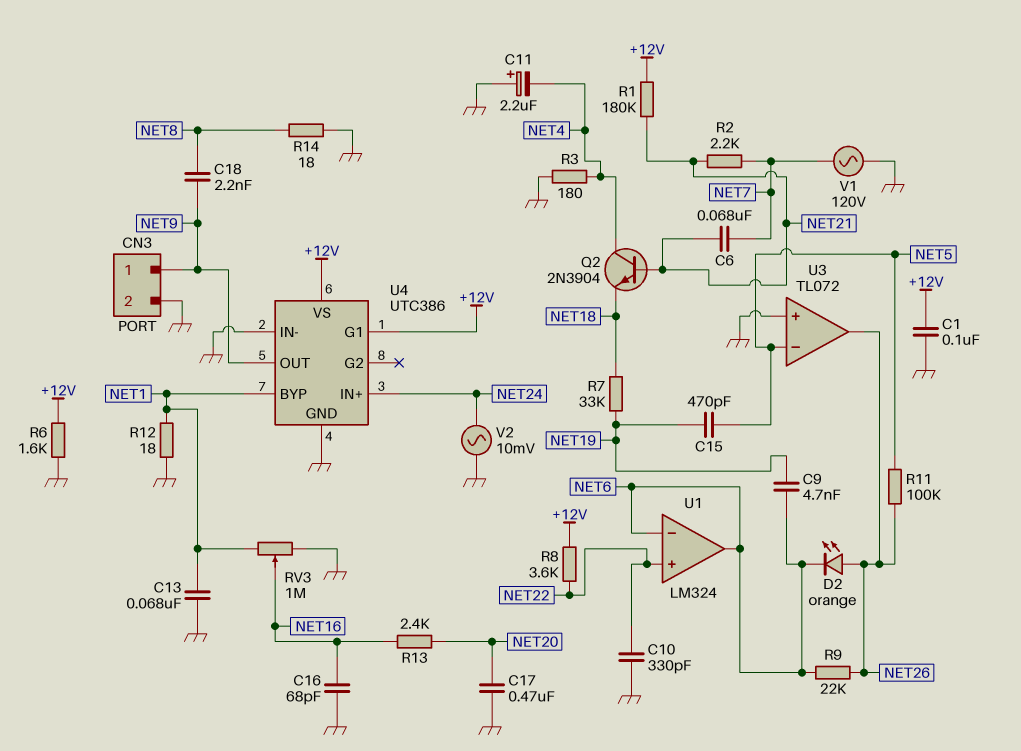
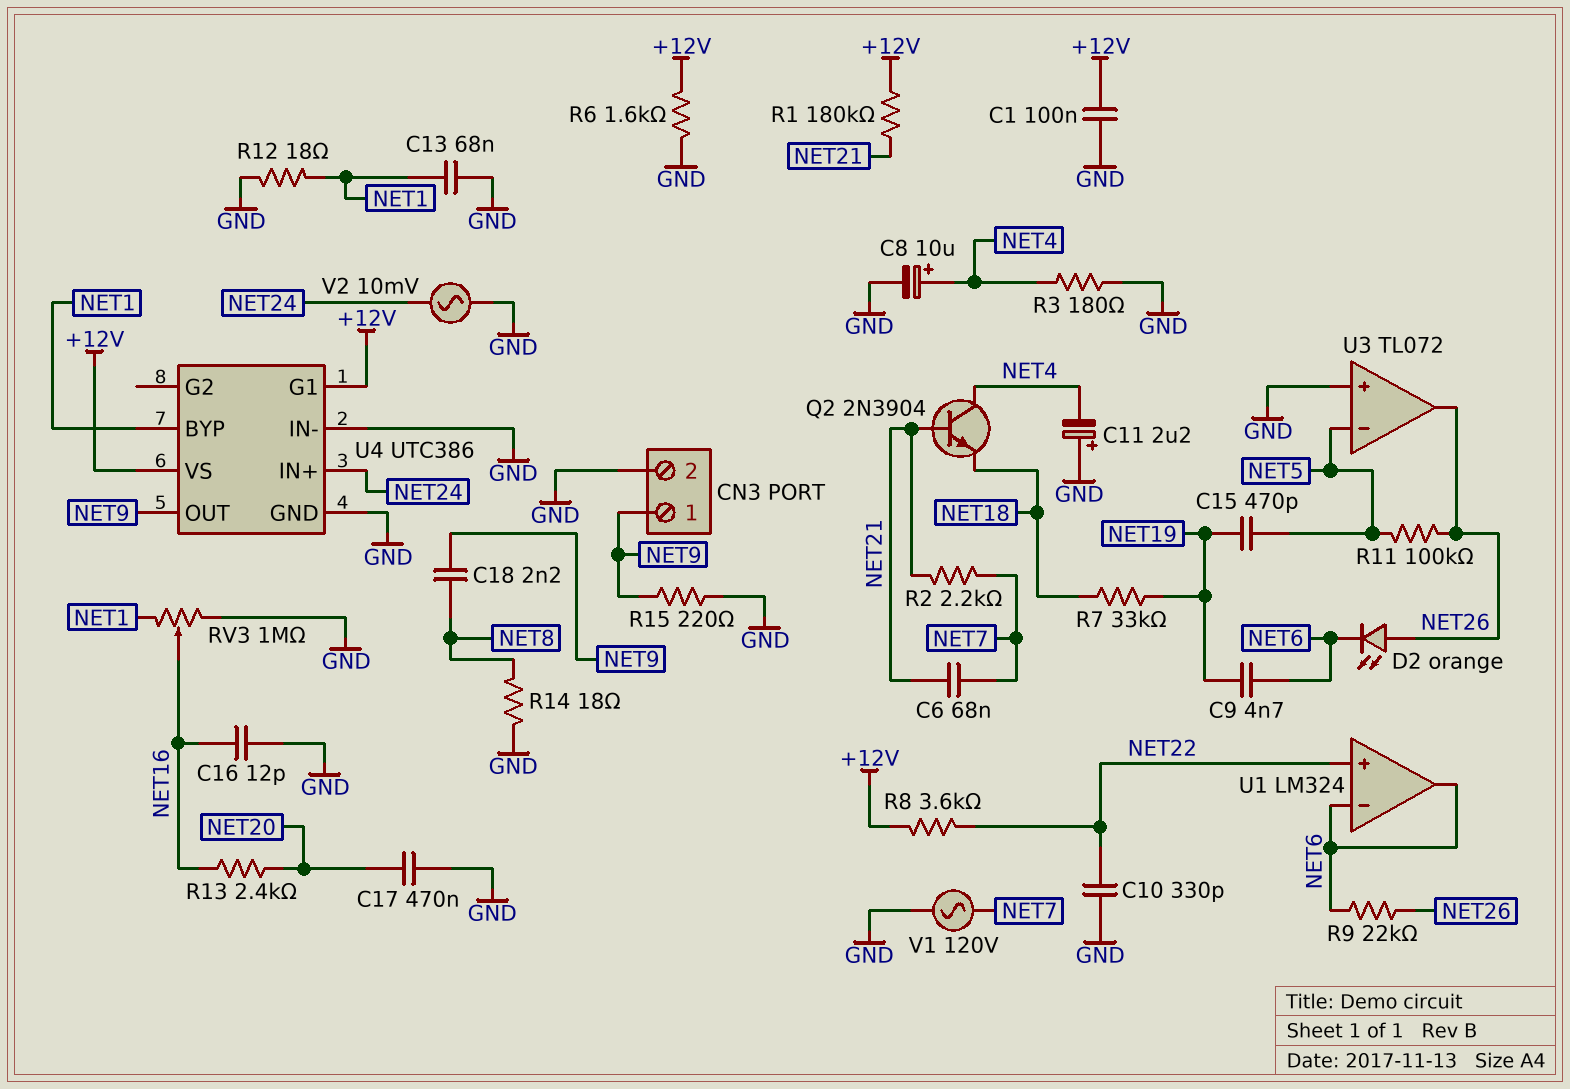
C8: none -> 10uF (plus NET4, minus GND)
C16: 68pF (GND, NET16) -> 12pF (GND, NET16)
R15: none -> 220 (GND, NET9)

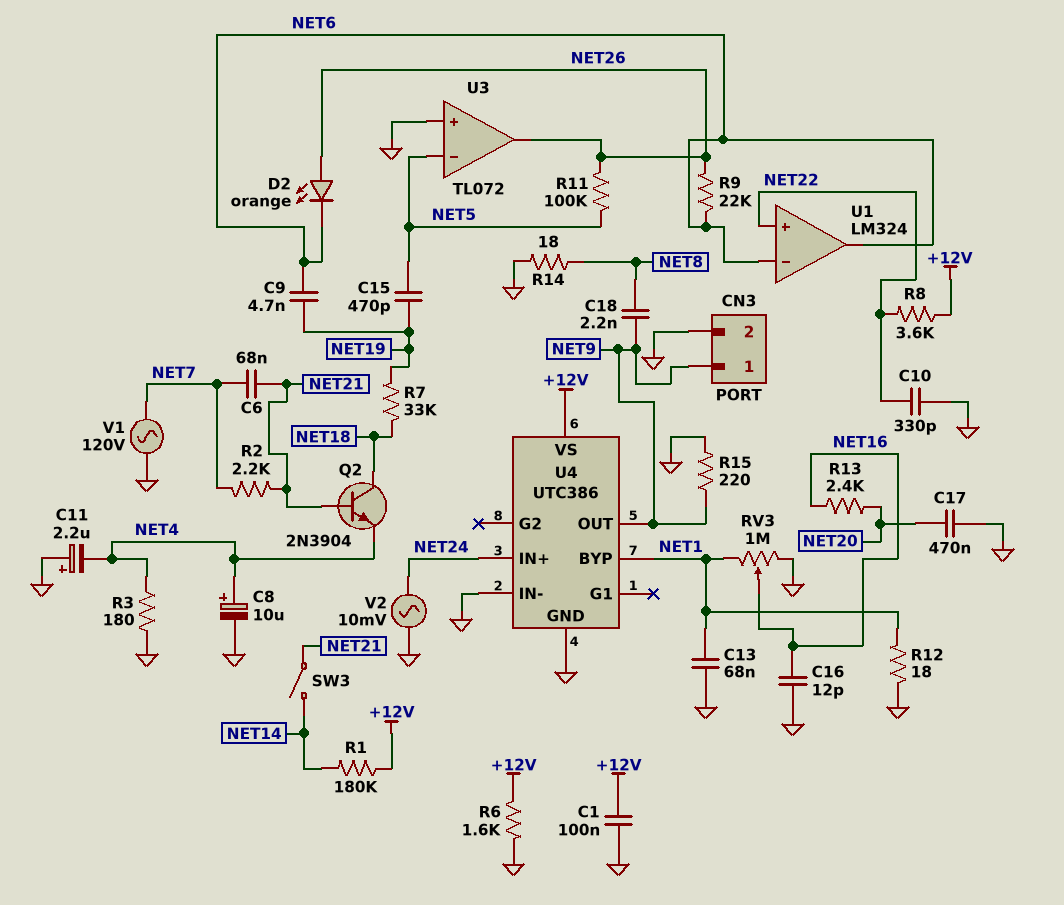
Q2: NPN 2N3904 (B NET21, C NET4, E NET18) -> NPN 2N3904 (B NET21, C NET18, E NET4)
R1: 180k (+12V, NET21) -> 180k (+12V, NET14)
SW3: none -> switch (NET14, NET21)
U4 pin G1: +12V -> none

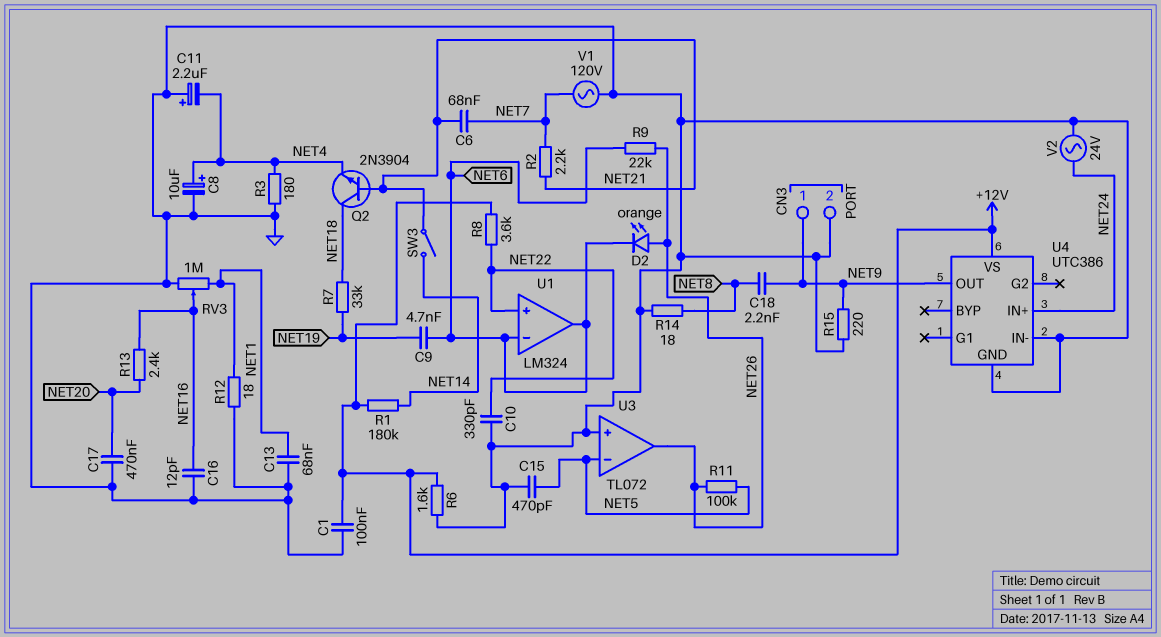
C15: 470pF (NET5, NET19) -> 470pF (GND, NET5)
U4 pin BYP: NET1 -> none
V2: AC 10mV (GND, NET24) -> AC 24V (GND, NET24)

